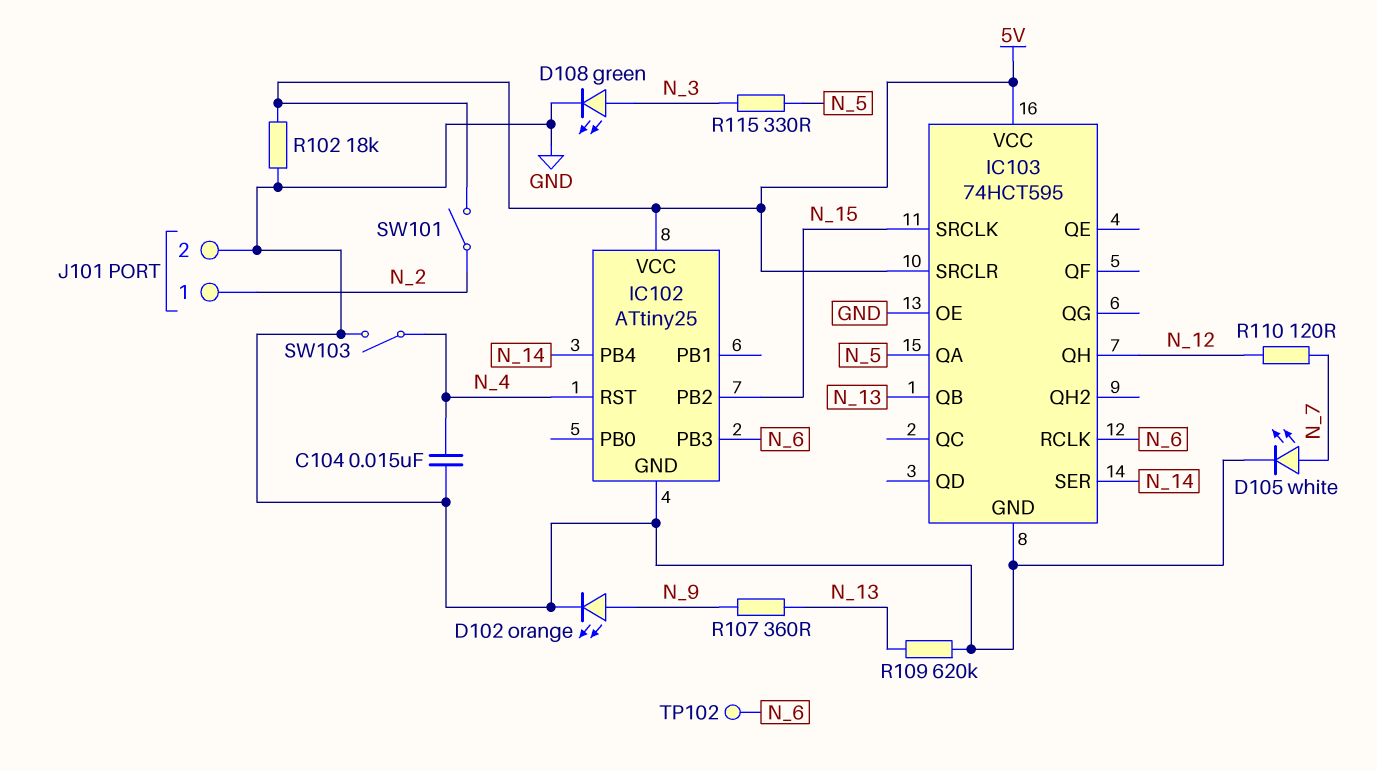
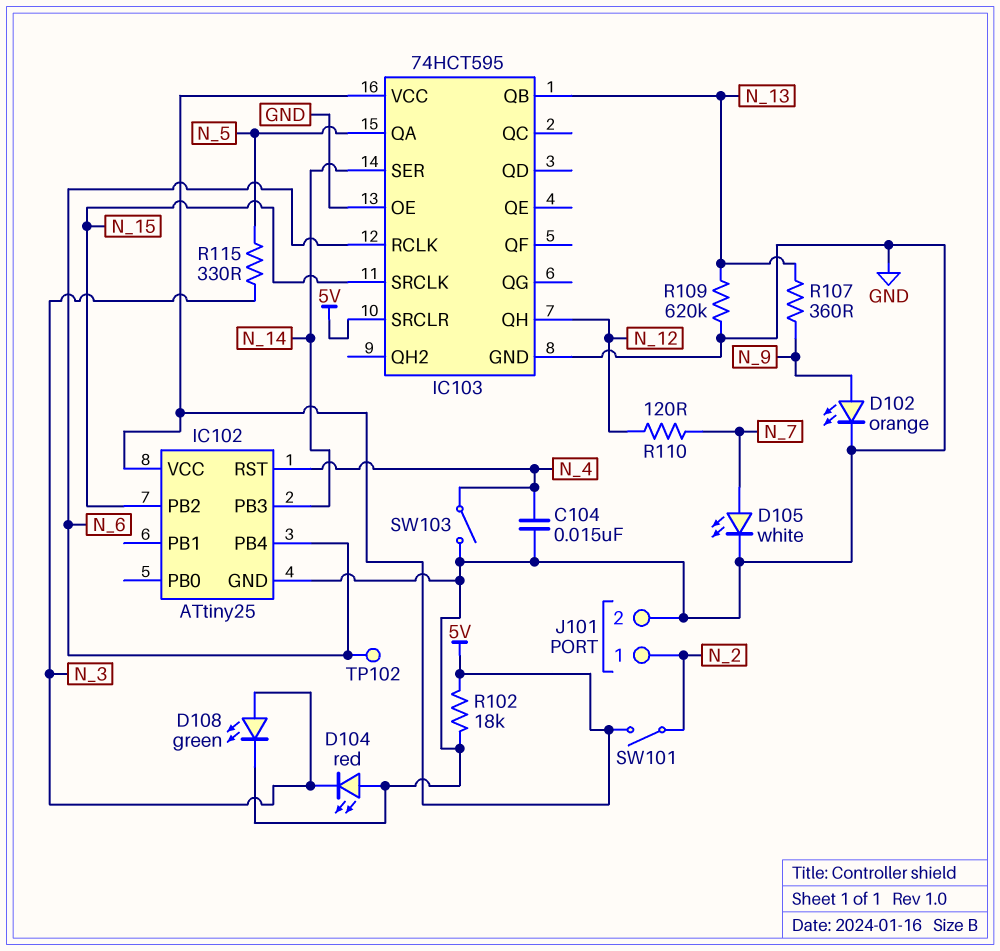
D104: none -> LED red (A GND, K N_3)
IC102 pin PB3: N_6 -> N_14
IC102 pin PB4: N_14 -> N_6

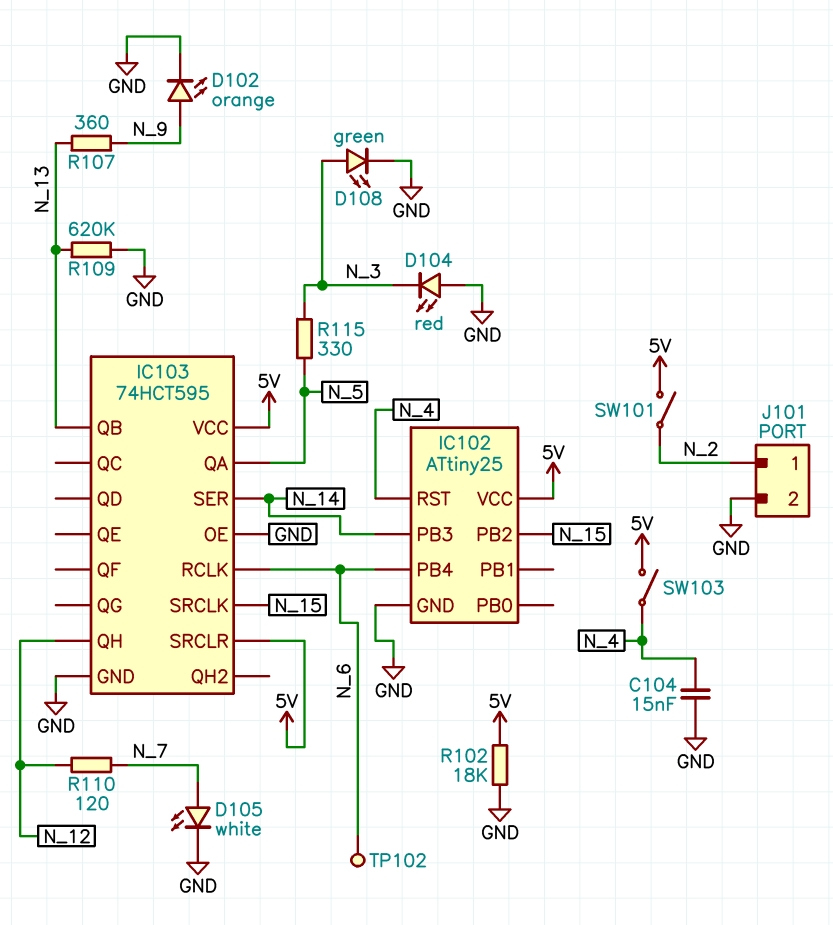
SW103: switch (GND, N_4) -> switch (5V, N_4)

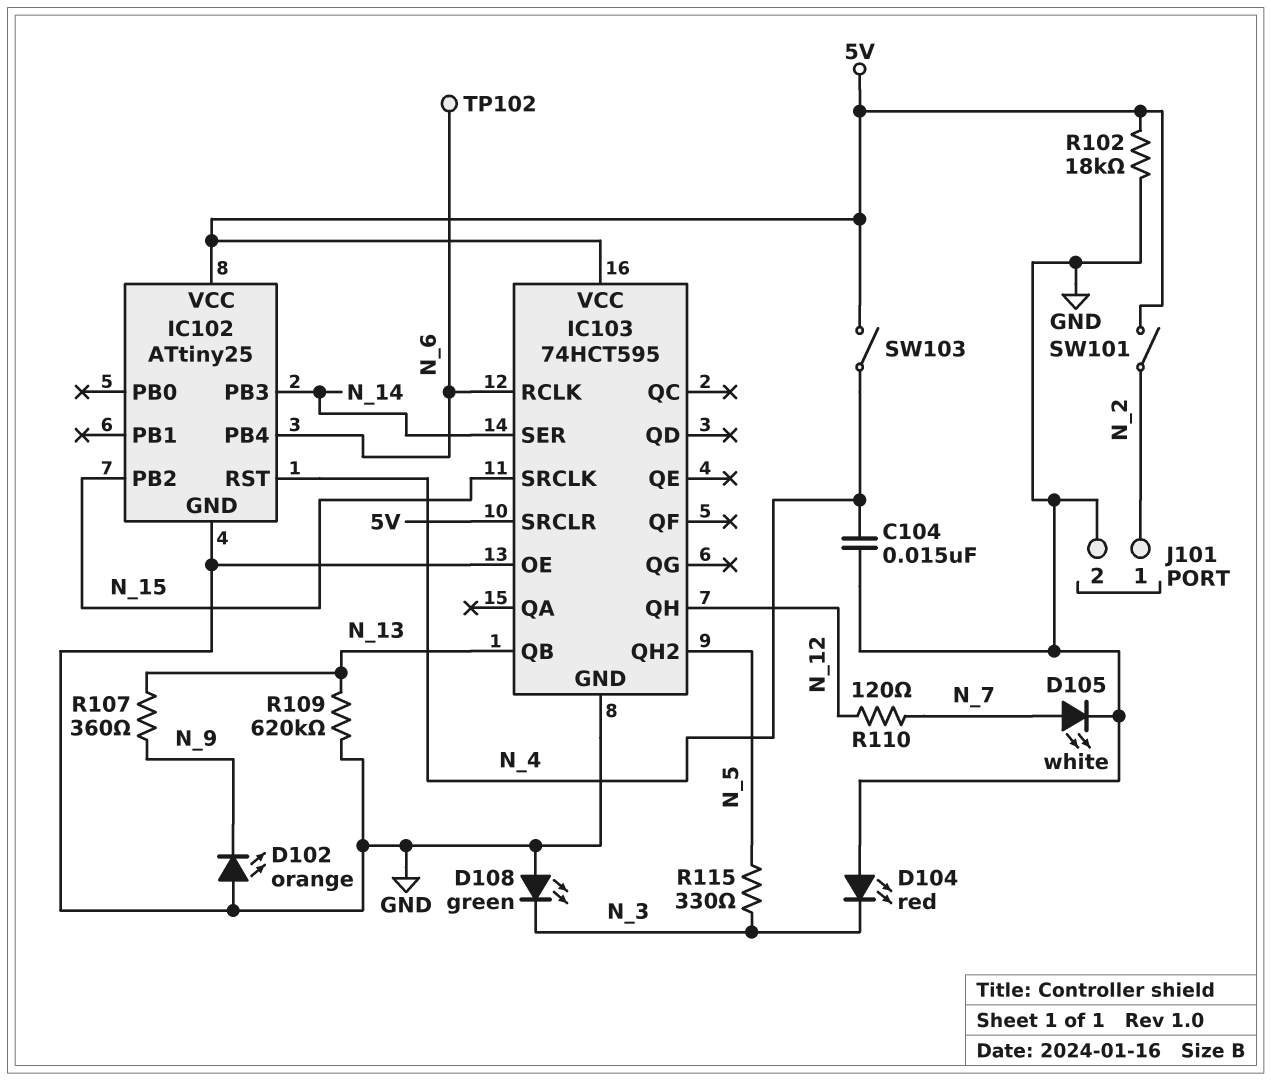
D102: LED orange (A N_9, K GND) -> LED orange (A GND, K N_9)
D108: LED green (A N_3, K GND) -> LED green (A GND, K N_3)
IC103 pin QA: N_5 -> none
IC103 pin QH2: none -> N_5

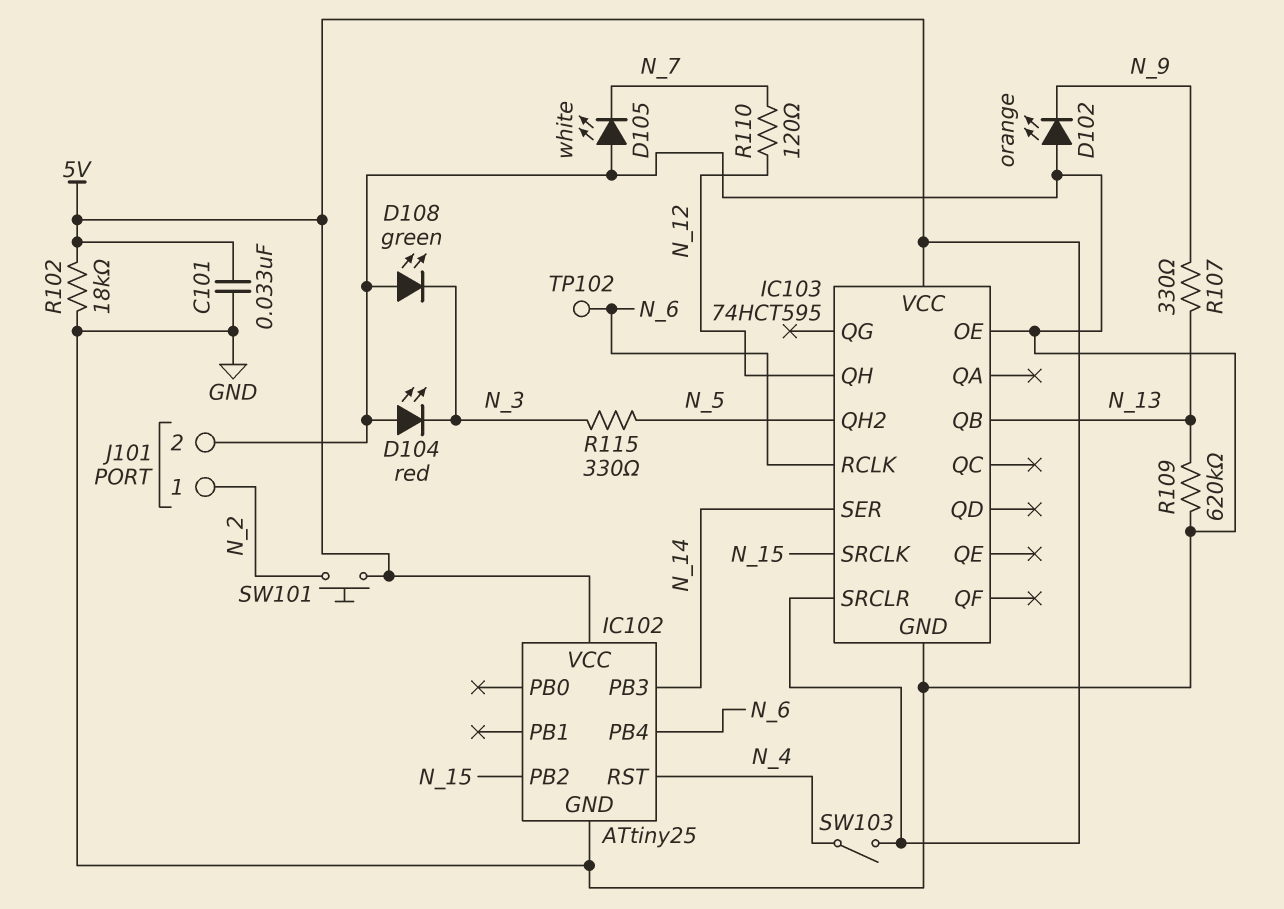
C101: none -> 33nF (5V, GND)
C104: 15nF (GND, N_4) -> none
D105: LED white (A N_7, K GND) -> LED white (A GND, K N_7)
R107: 360 (N_9, N_13) -> 330 (N_9, N_13)
SW101: switch (5V, N_2) -> button (5V, N_2)

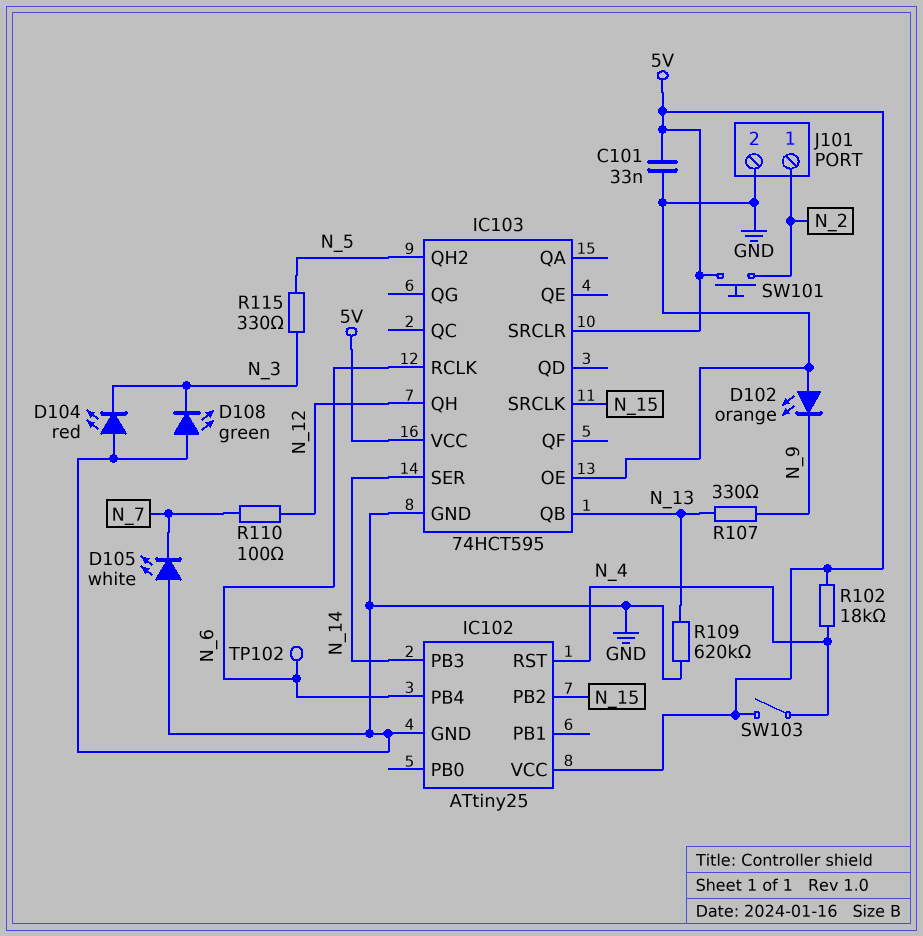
R102: 18k (5V, GND) -> 18k (5V, N_4)
R110: 120 (N_7, N_12) -> 100 (N_7, N_12)

